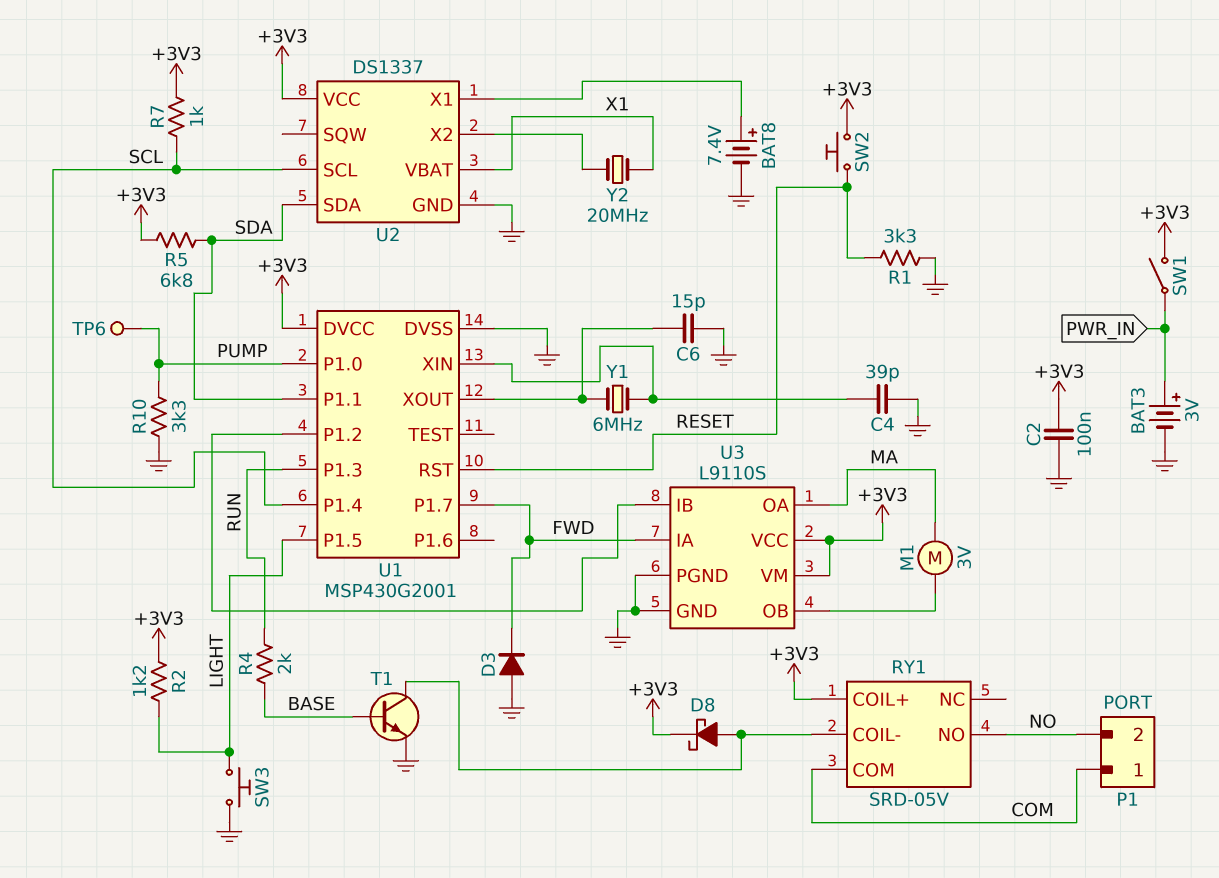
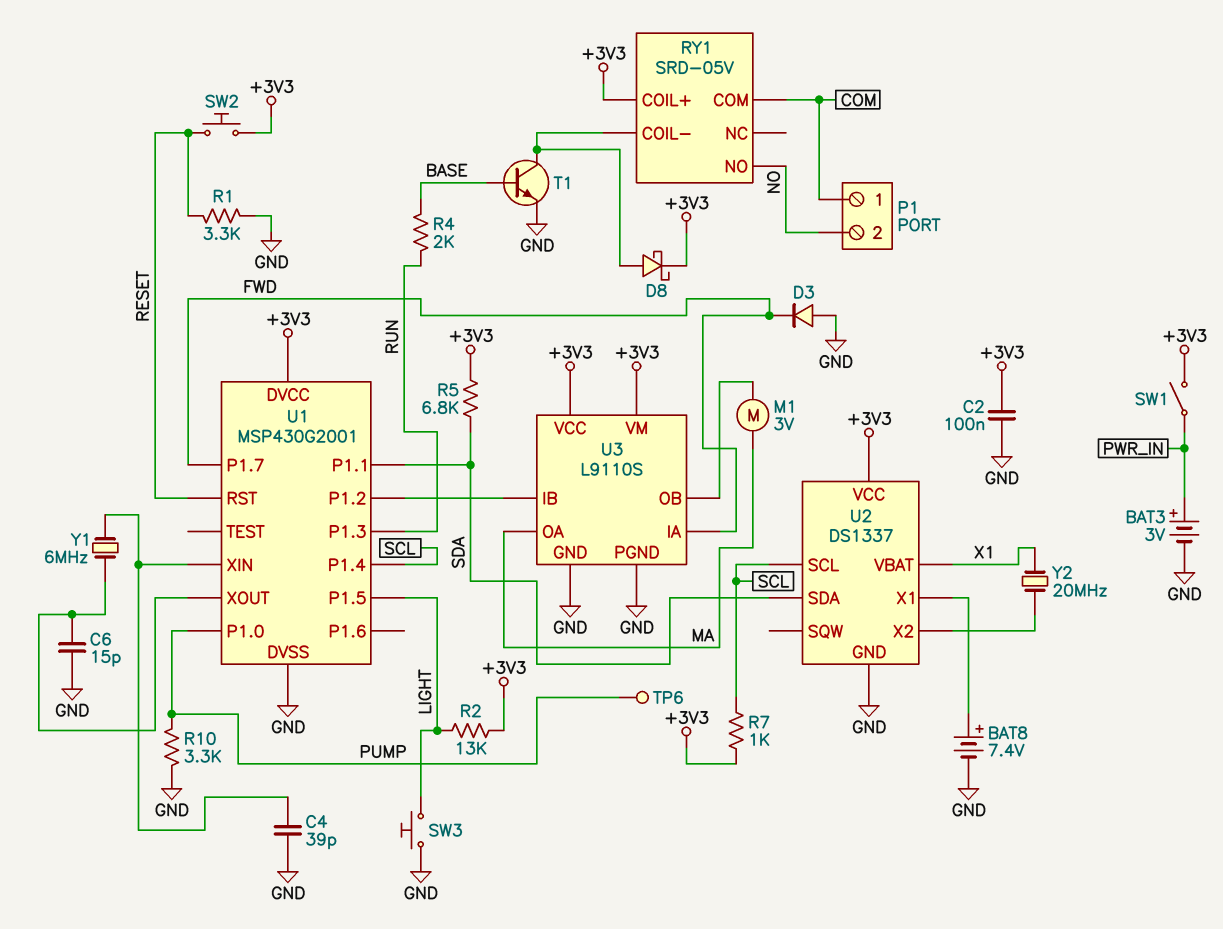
R2: 1.2k (+3V3, LIGHT) -> 13k (+3V3, LIGHT)

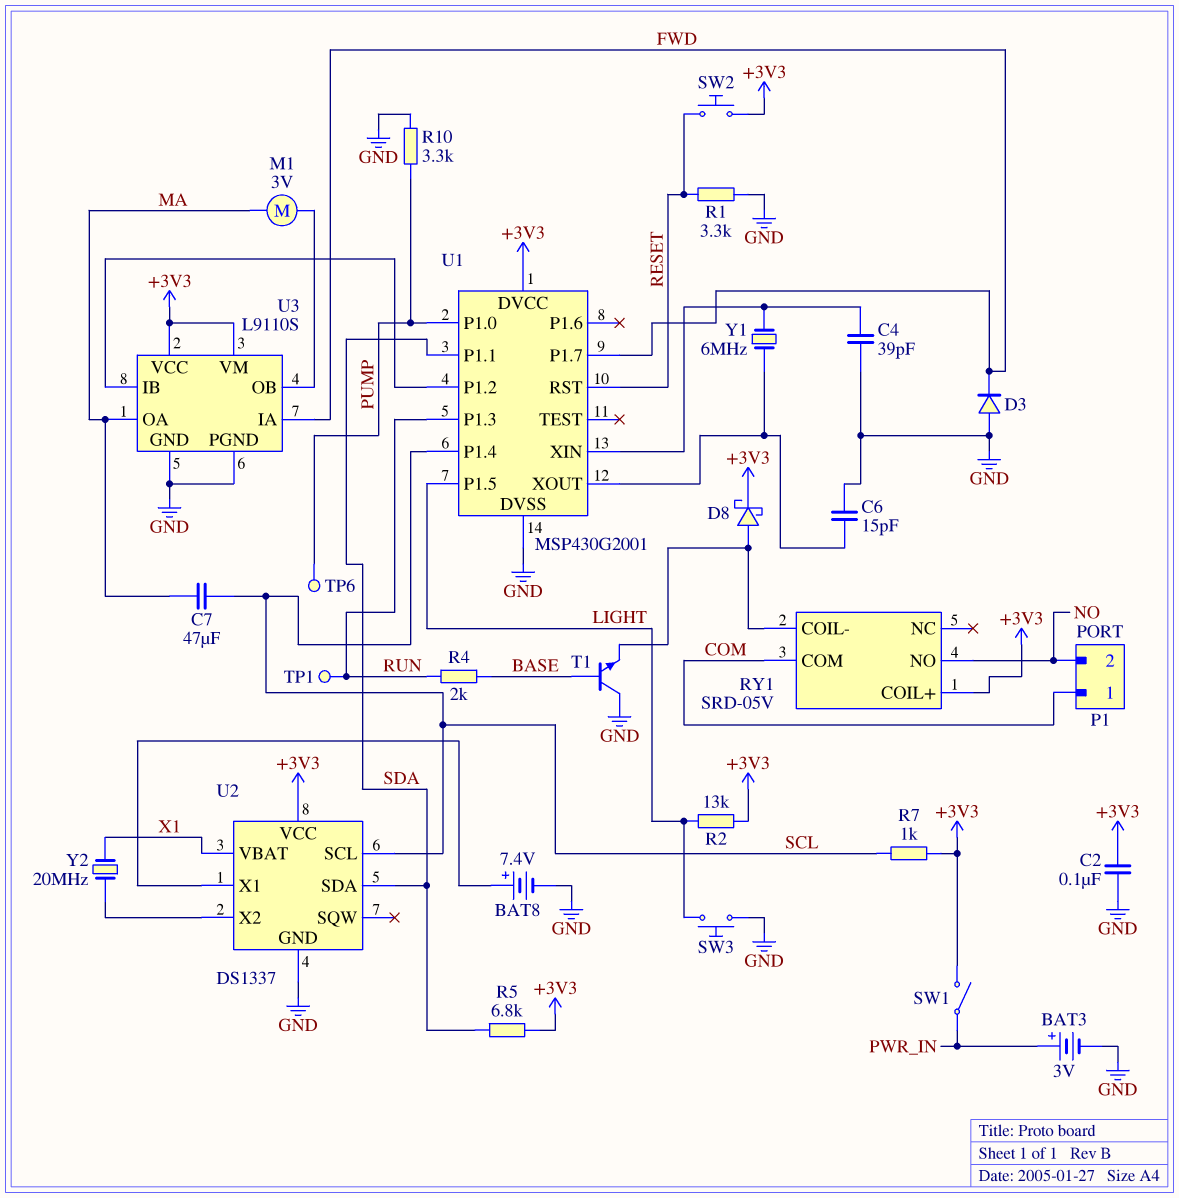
C7: none -> 47uF (MA, SCL)
T1: NPN (B BASE, C RY1/COIL-, E GND) -> NPN (B BASE, C GND, E RY1/COIL-)
TP1: none -> test point (RUN)

